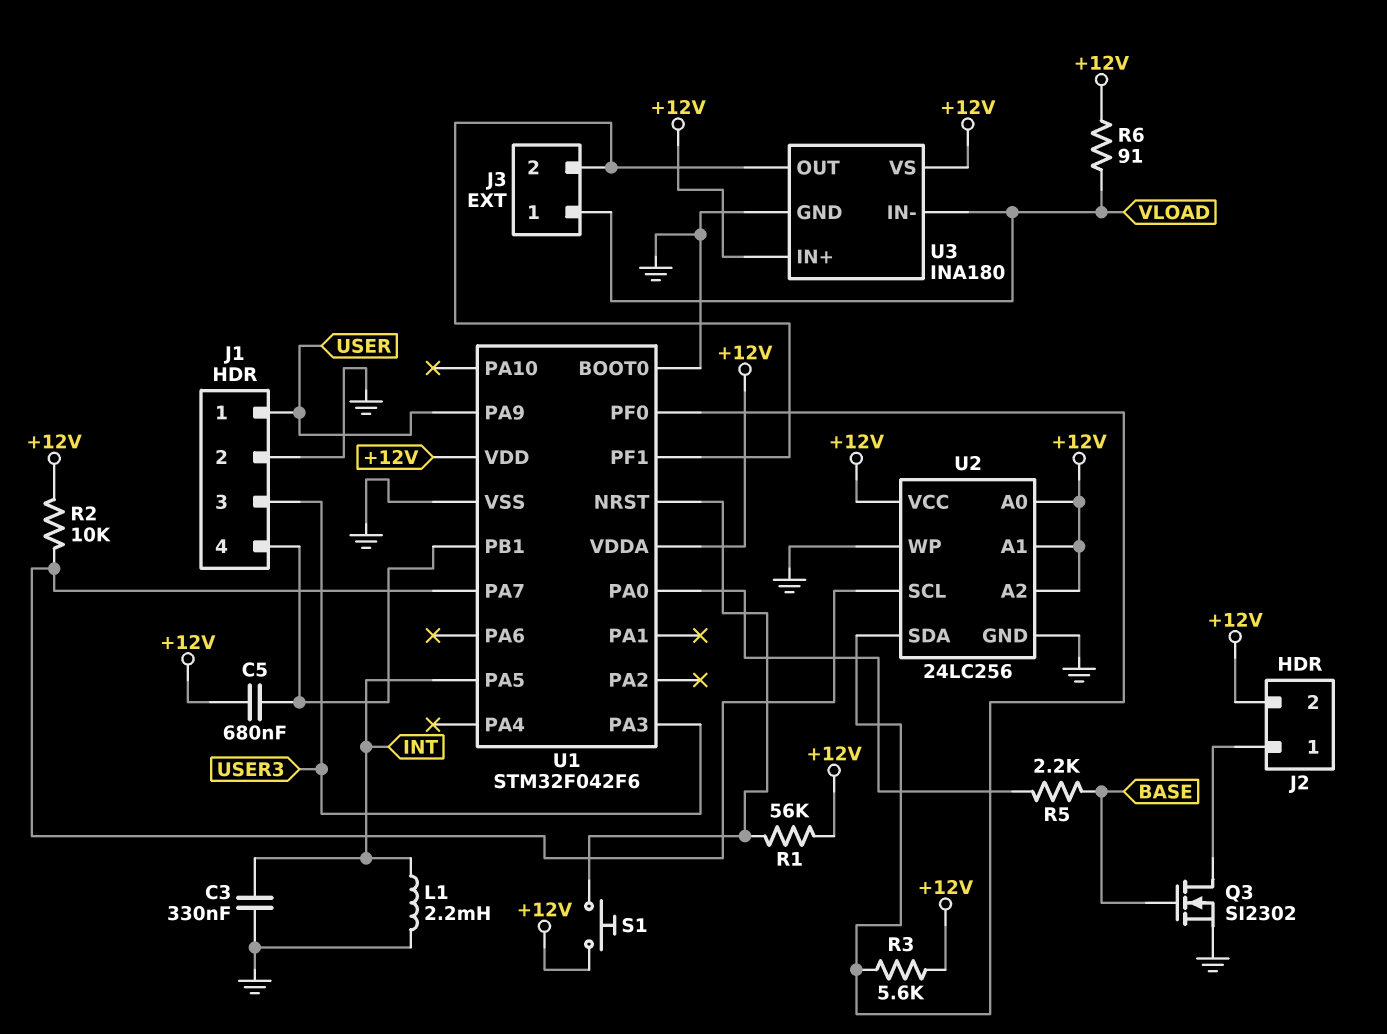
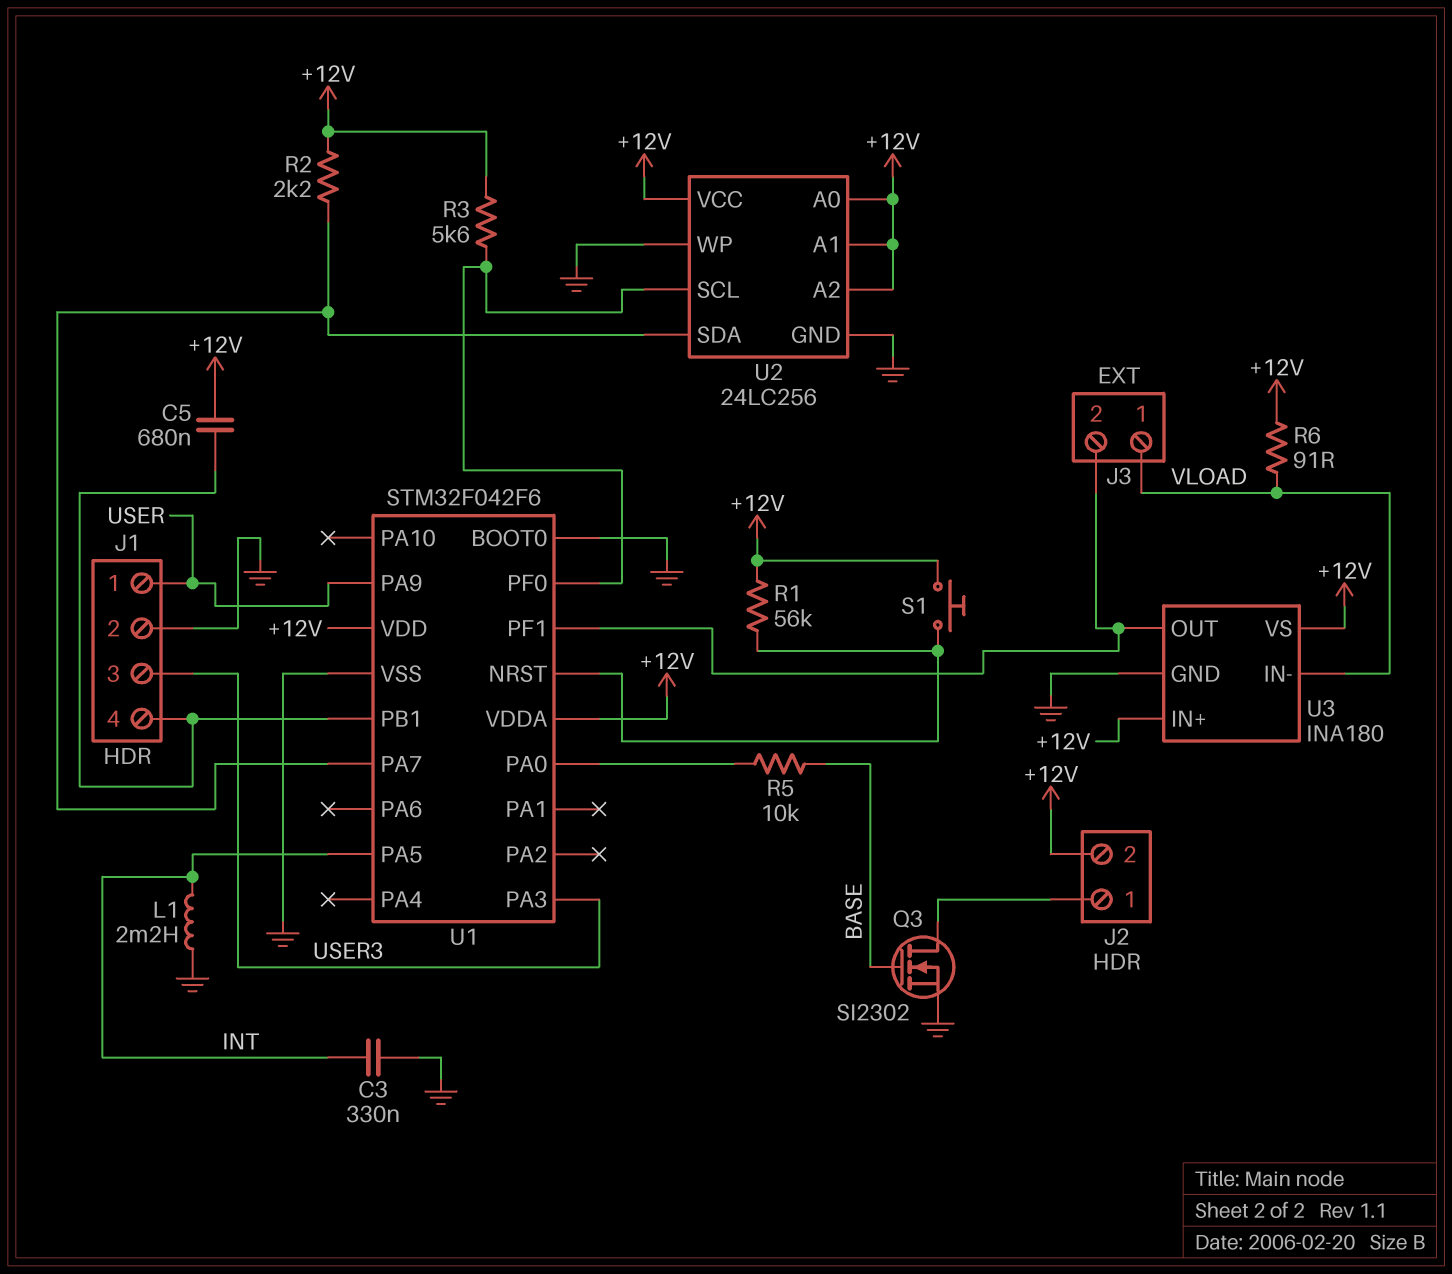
R2: 10k (+12V, U1/PA7) -> 2.2k (+12V, U1/PA7)
R5: 2.2k (BASE, U1/PA0) -> 10k (BASE, U1/PA0)
U2 pin SCL: U1/PA7 -> U1/PF0
U2 pin SDA: U1/PF0 -> U1/PA7

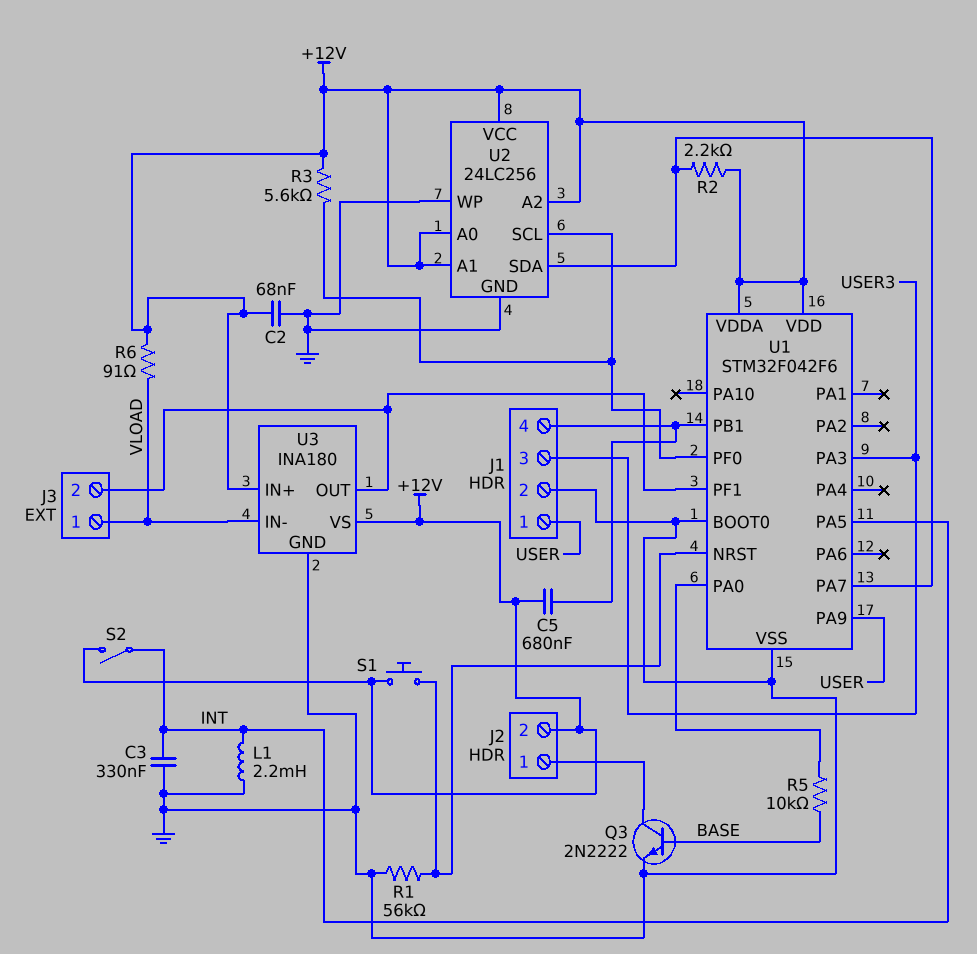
C2: none -> 68nF (+12V, GND)
Q3: NMOS SI2302 (G BASE, D J2/1, S GND) -> NPN 2N2222 (B BASE, C J2/1, E GND)
R1: 56k (+12V, U1/NRST) -> 56k (GND, U1/NRST)
S2: none -> switch (+12V, INT)

